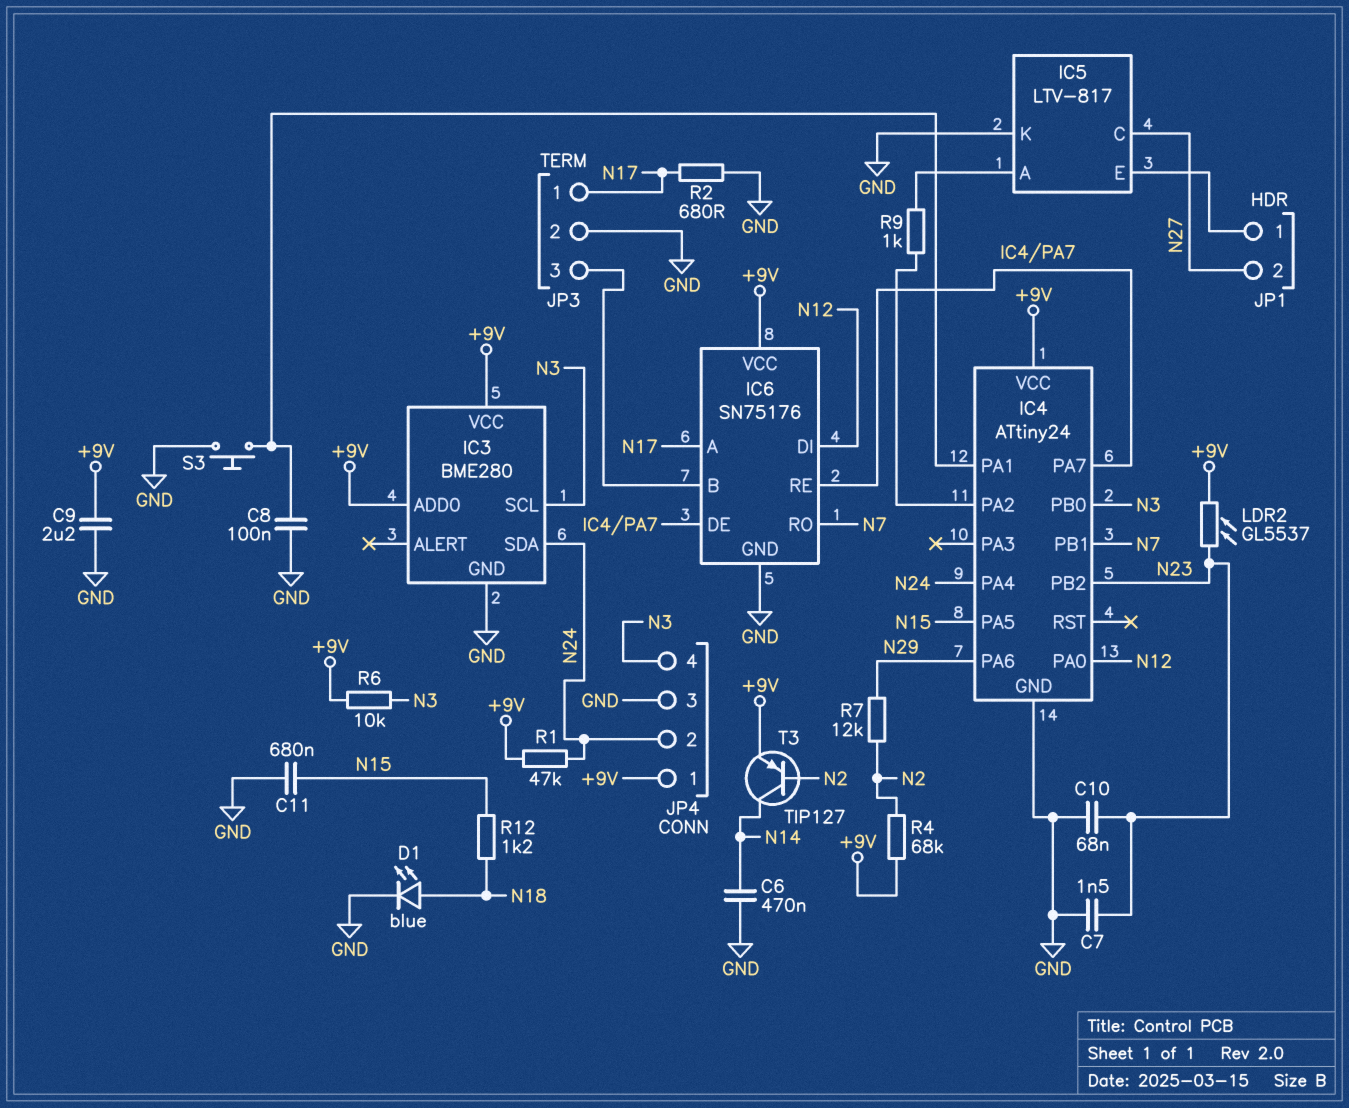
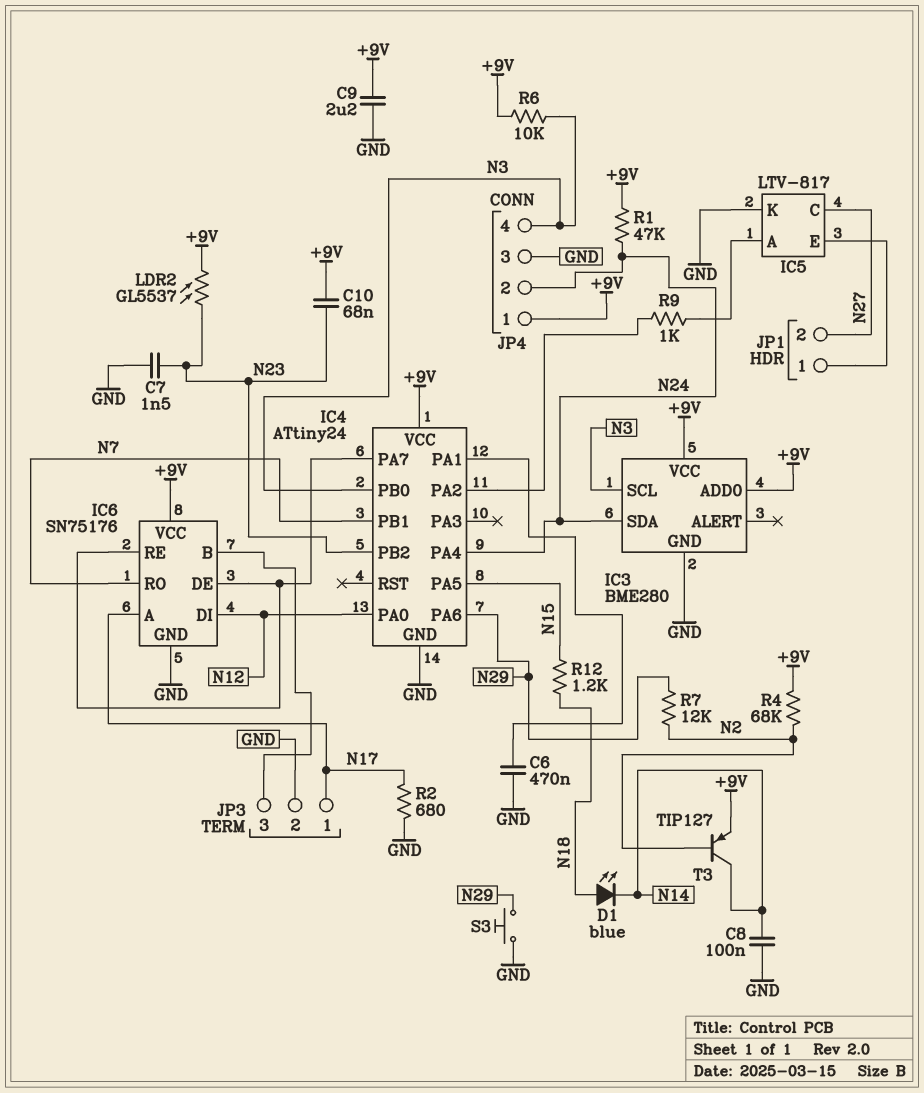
C6: 470nF (GND, N14) -> 470nF (GND, IC4/PA1)
C8: 100nF (GND, IC4/PA1) -> 100nF (GND, N14)
C10: 68nF (GND, N23) -> 68nF (+9V, N23)
C11: 680nF (GND, N15) -> none
D1: LED blue (A N18, K GND) -> LED blue (A N18, K N14)
S3: button (GND, IC4/PA1) -> button (GND, N29)

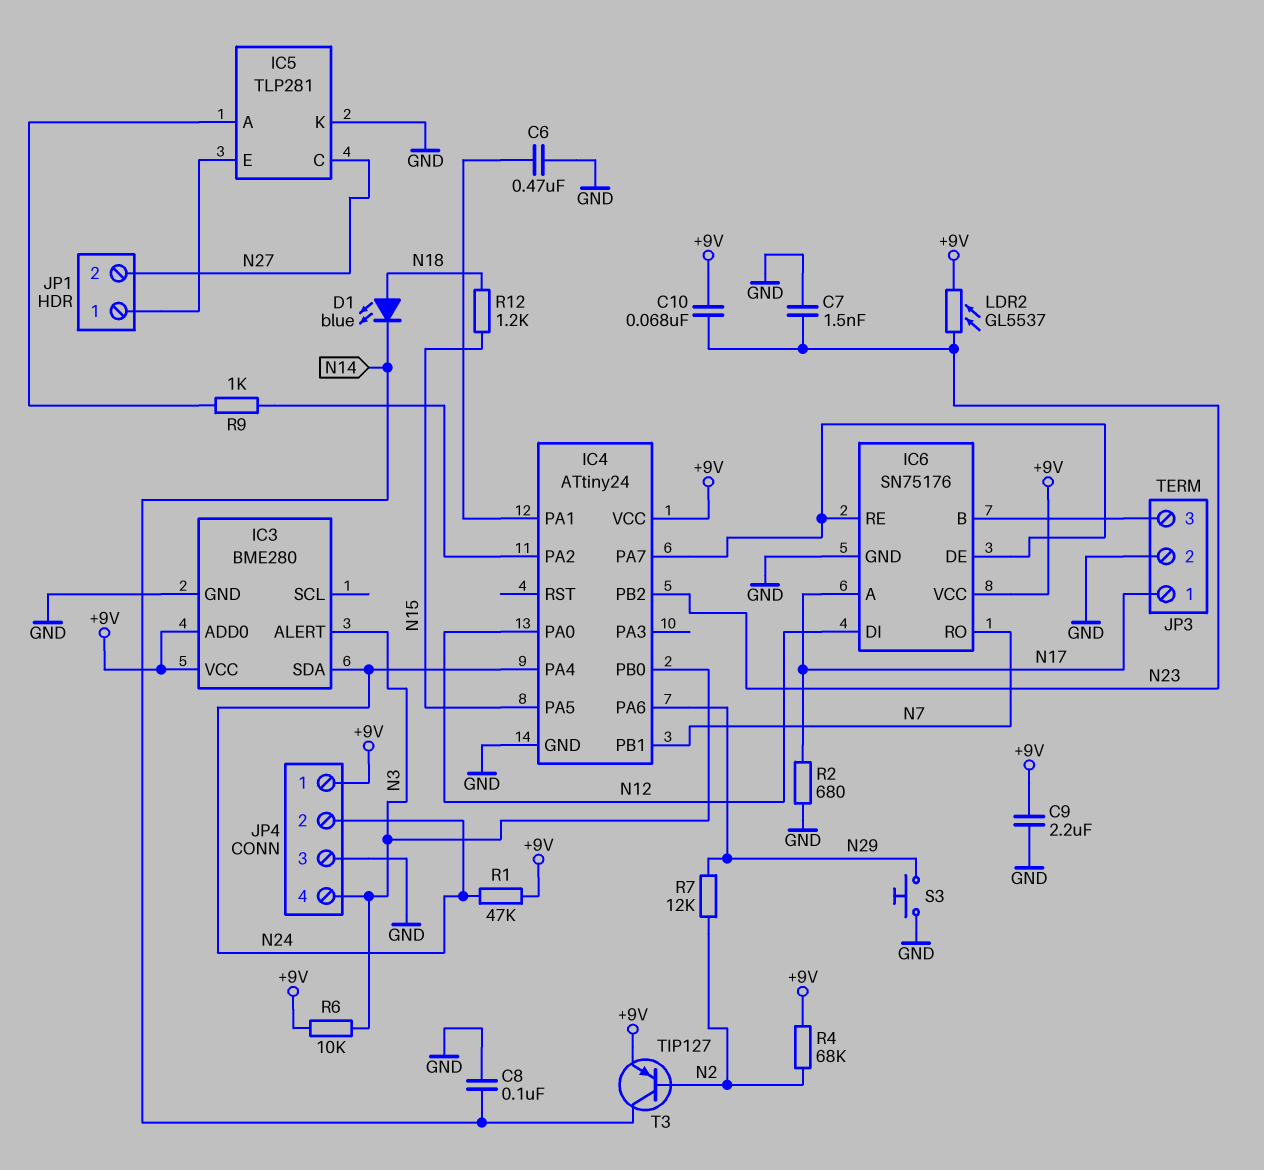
IC3 pin ALERT: none -> N3
IC3 pin SCL: N3 -> none
IC5: LTV-817 -> TLP281

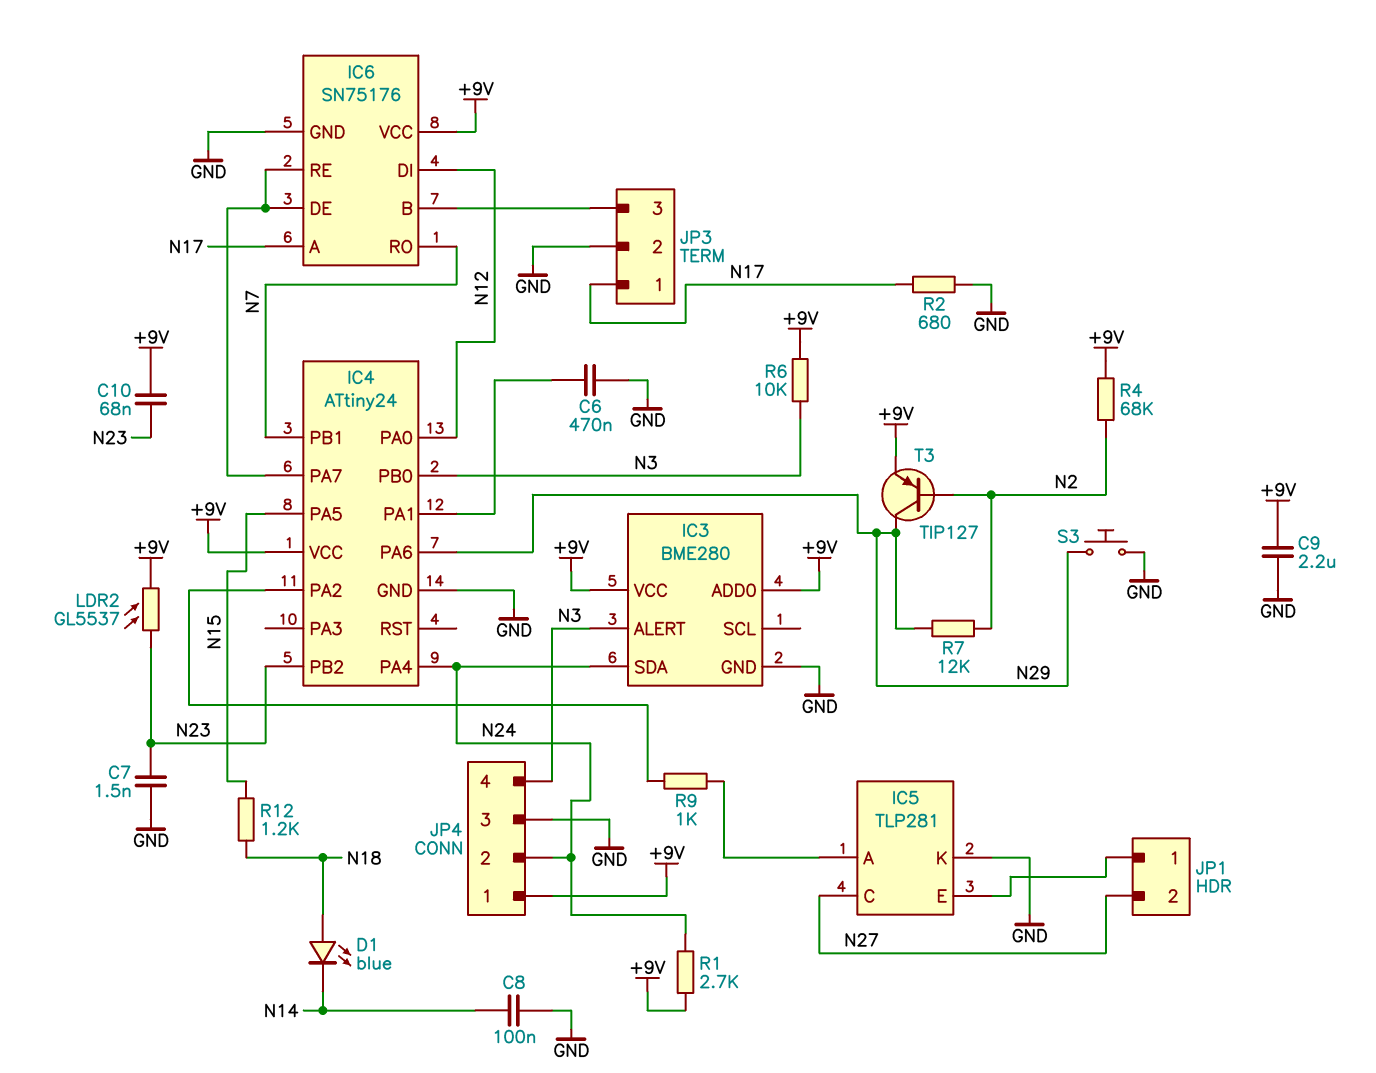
R1: 47k (+9V, N24) -> 2.7k (+9V, N24)
T3: PNP TIP127 (B N2, C N14, E +9V) -> PNP TIP127 (B N2, C N29, E +9V)

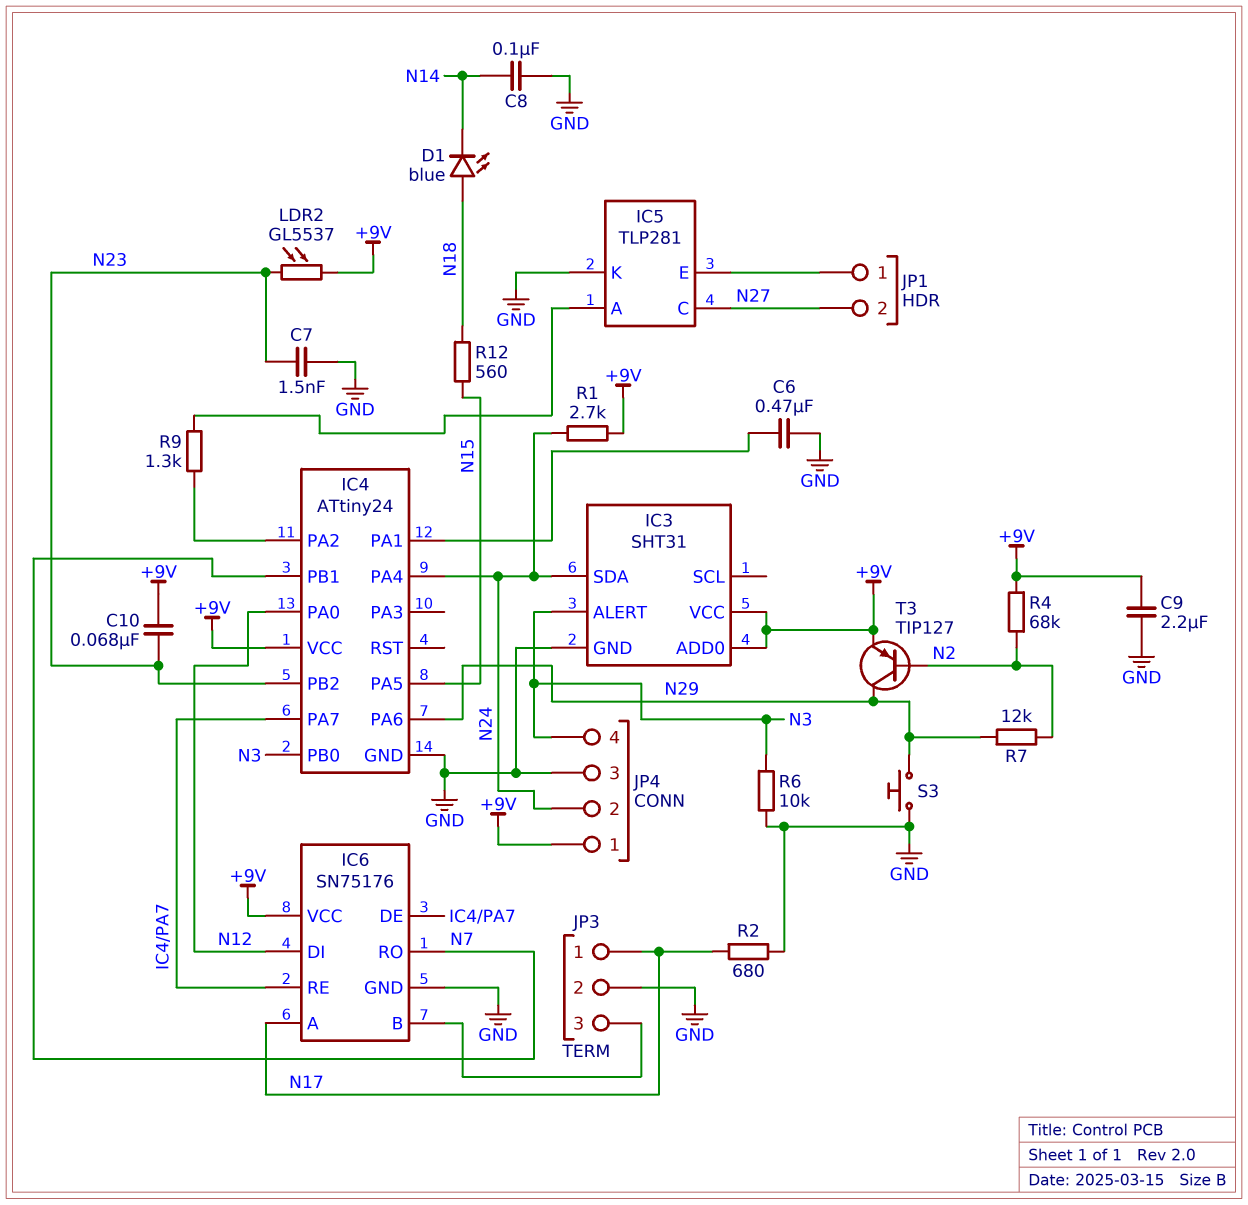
IC3: BME280 -> SHT31
R6: 10k (+9V, N3) -> 10k (GND, N3)
R9: 1k (IC4/PA2, IC5/A) -> 1.3k (IC4/PA2, IC5/A)
R12: 1.2k (N15, N18) -> 560 (N15, N18)

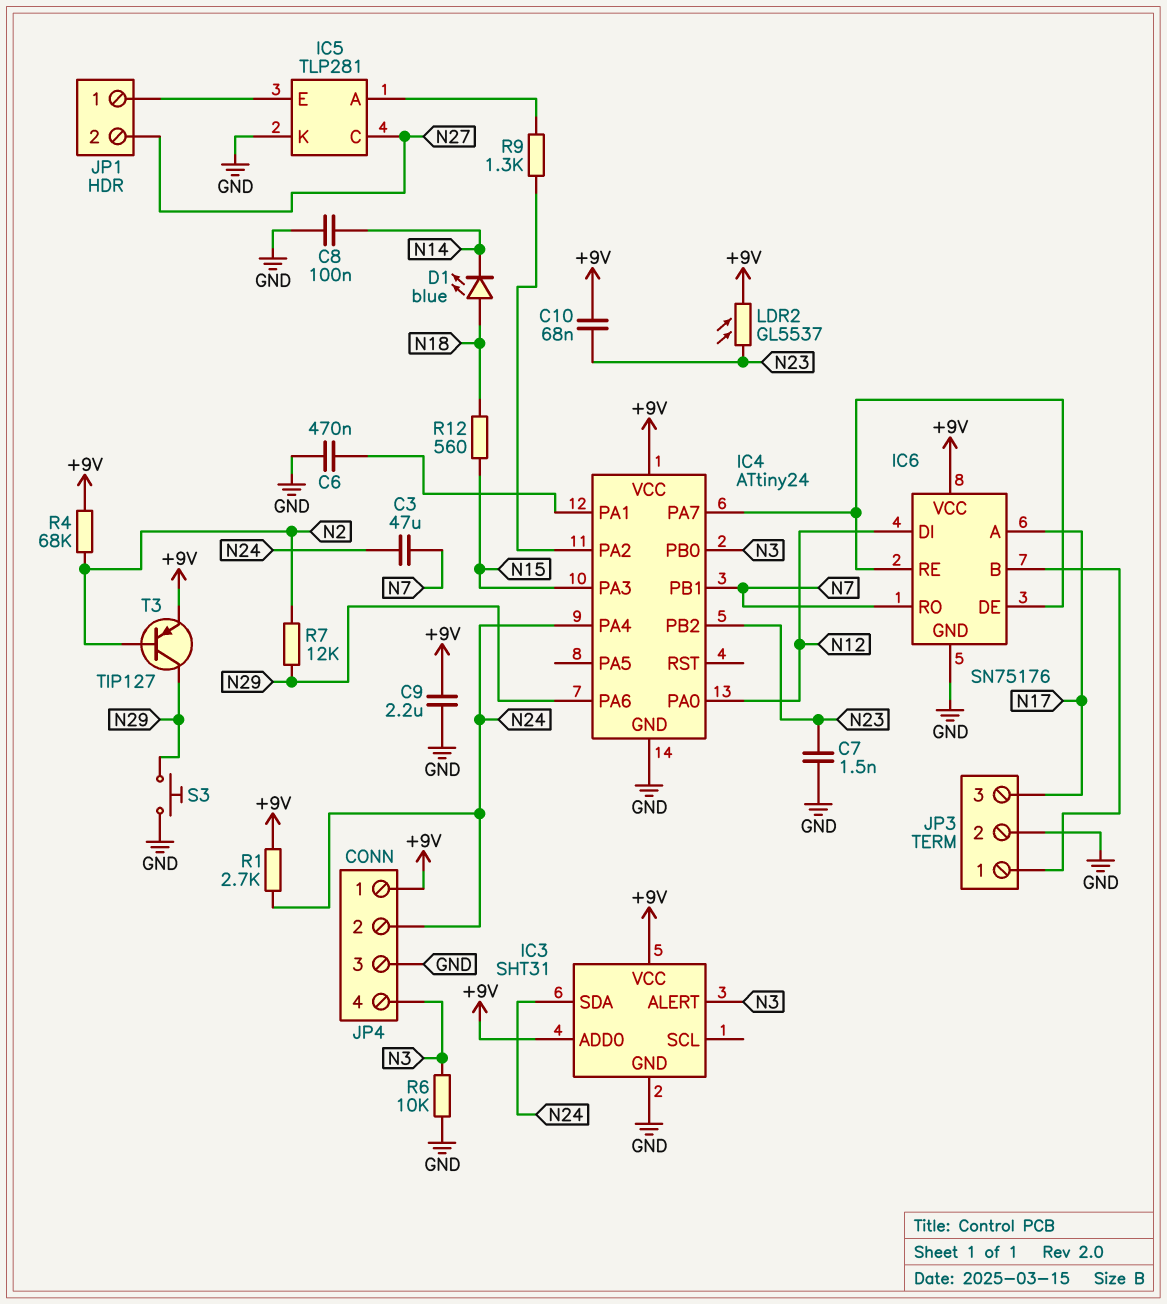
C3: none -> 47uF (N7, N24)
IC4 pin PA3: none -> N15
IC4 pin PA5: N15 -> none
JP3 pin 1: N17 -> IC6/B
JP3 pin 3: IC6/B -> N17
R2: 680 (GND, N17) -> none

